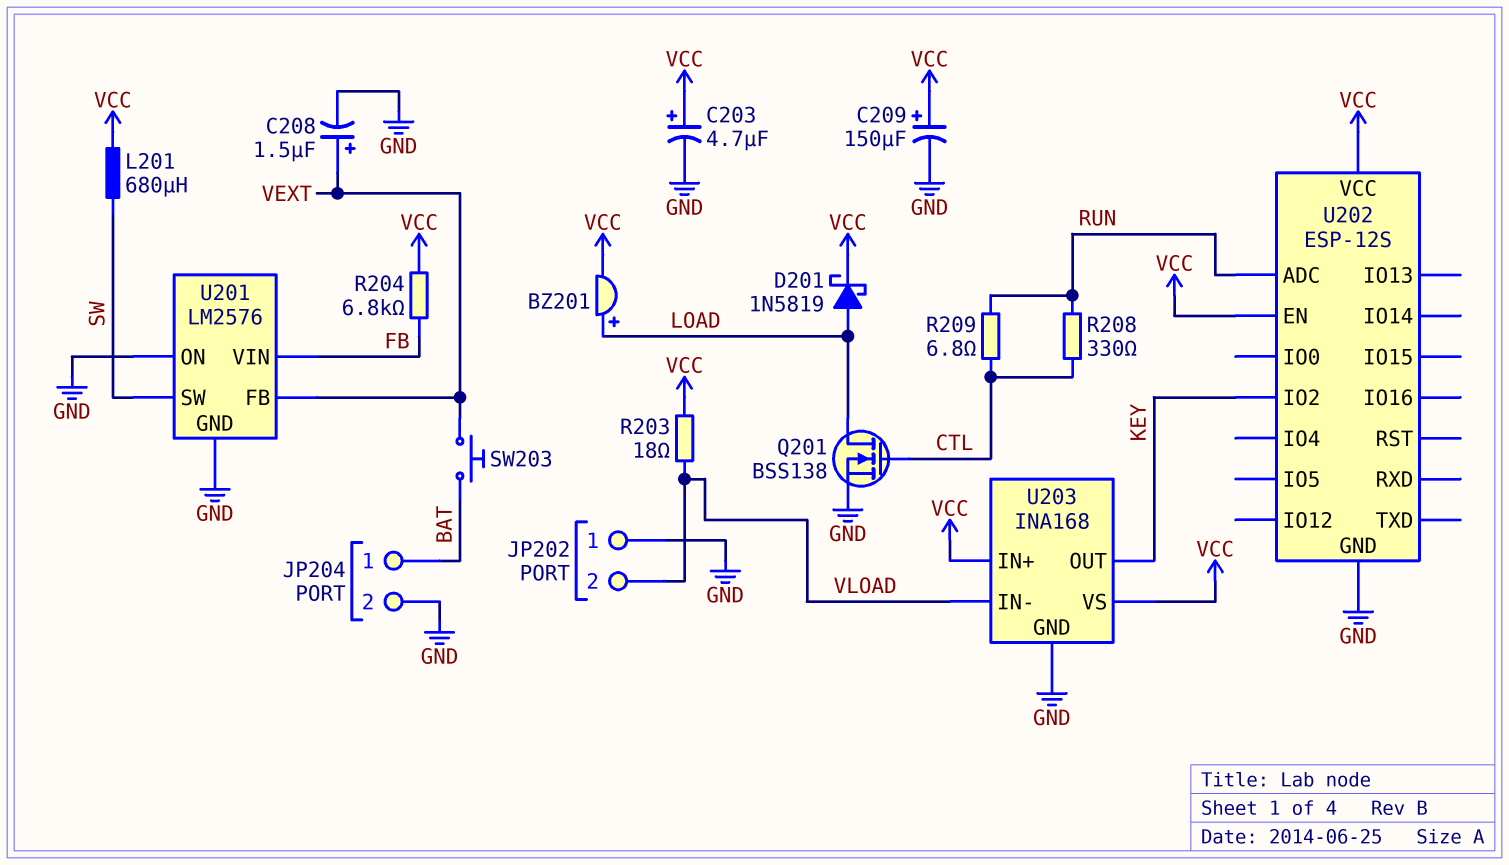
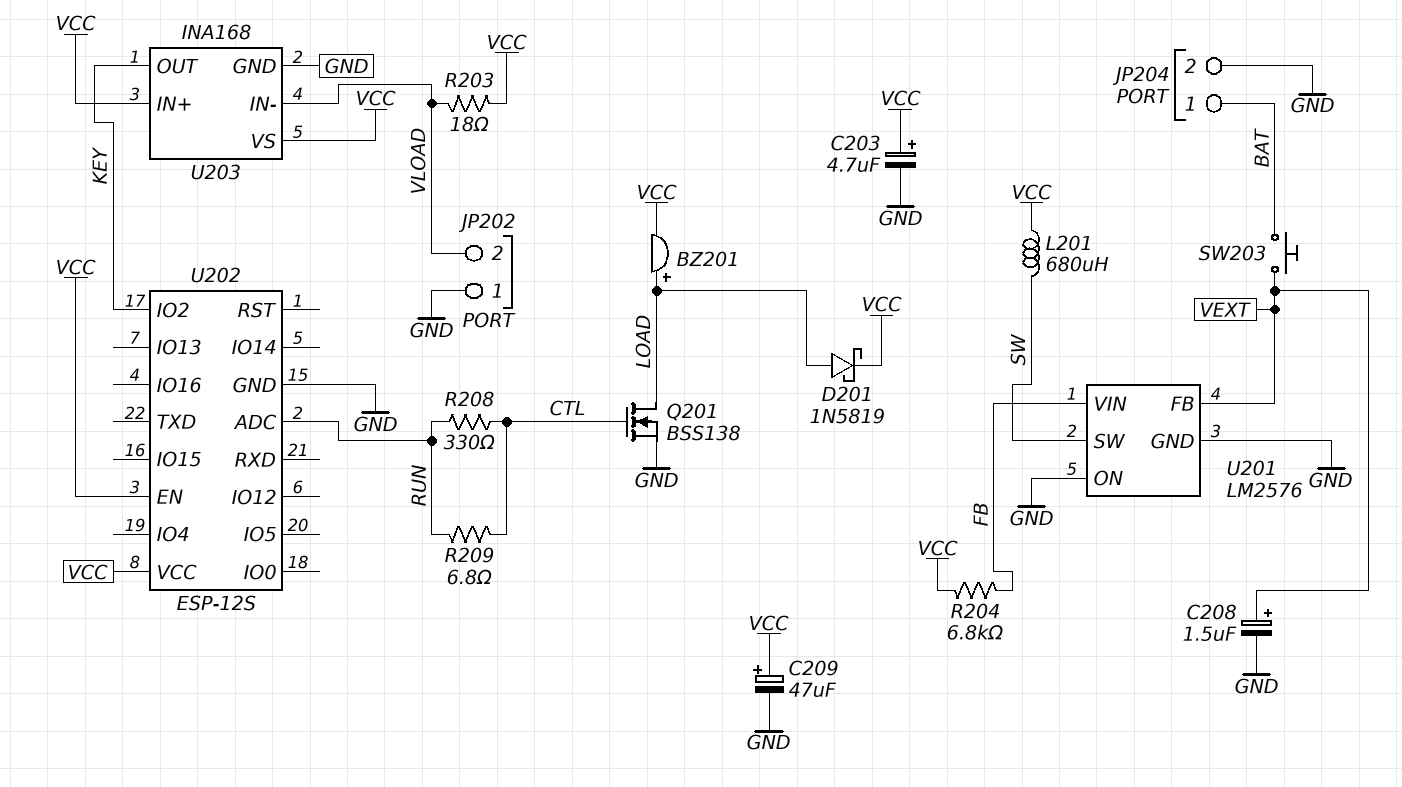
C209: 150uF (plus VCC, minus GND) -> 47uF (plus VCC, minus GND)

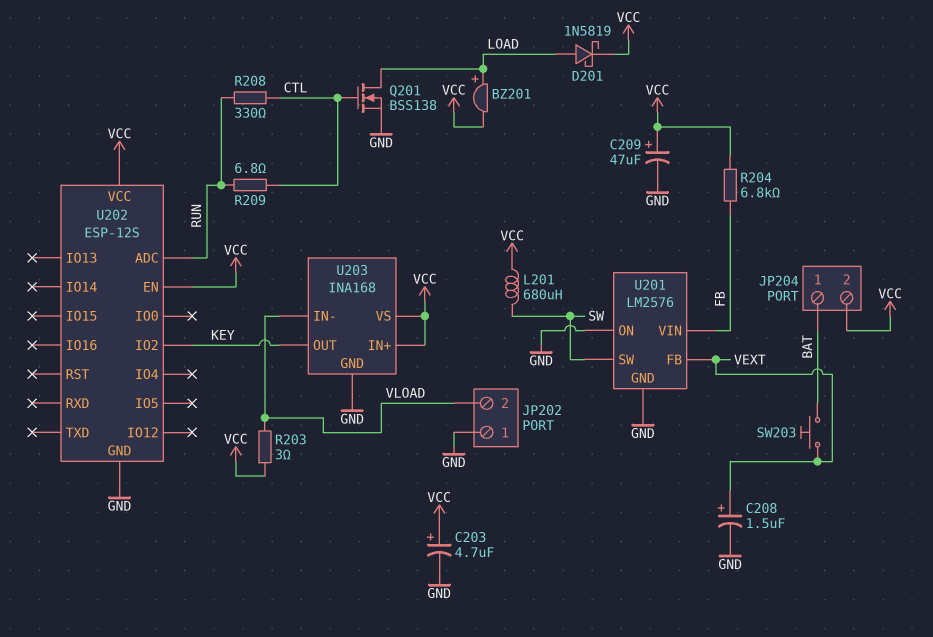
JP204 pin 2: GND -> VCC
R203: 18 (VCC, VLOAD) -> 3 (VCC, VLOAD)

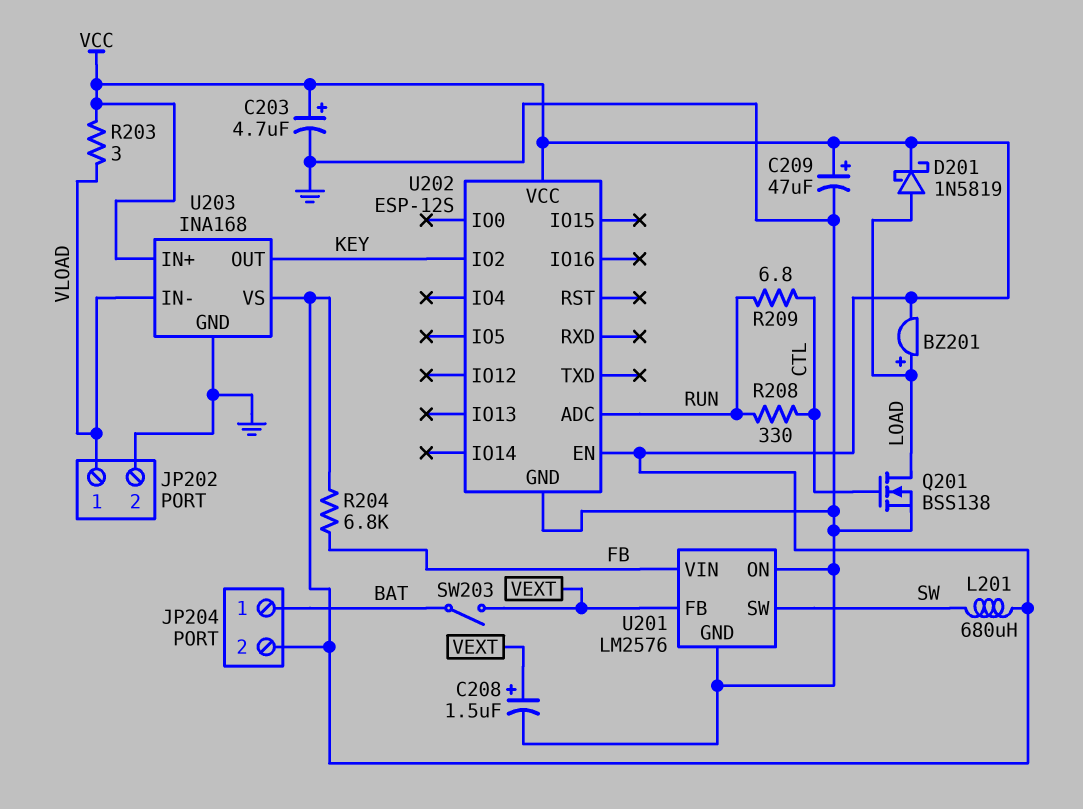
JP202 pin 1: GND -> VLOAD
JP202 pin 2: VLOAD -> GND
SW203: button (BAT, VEXT) -> switch (BAT, VEXT)

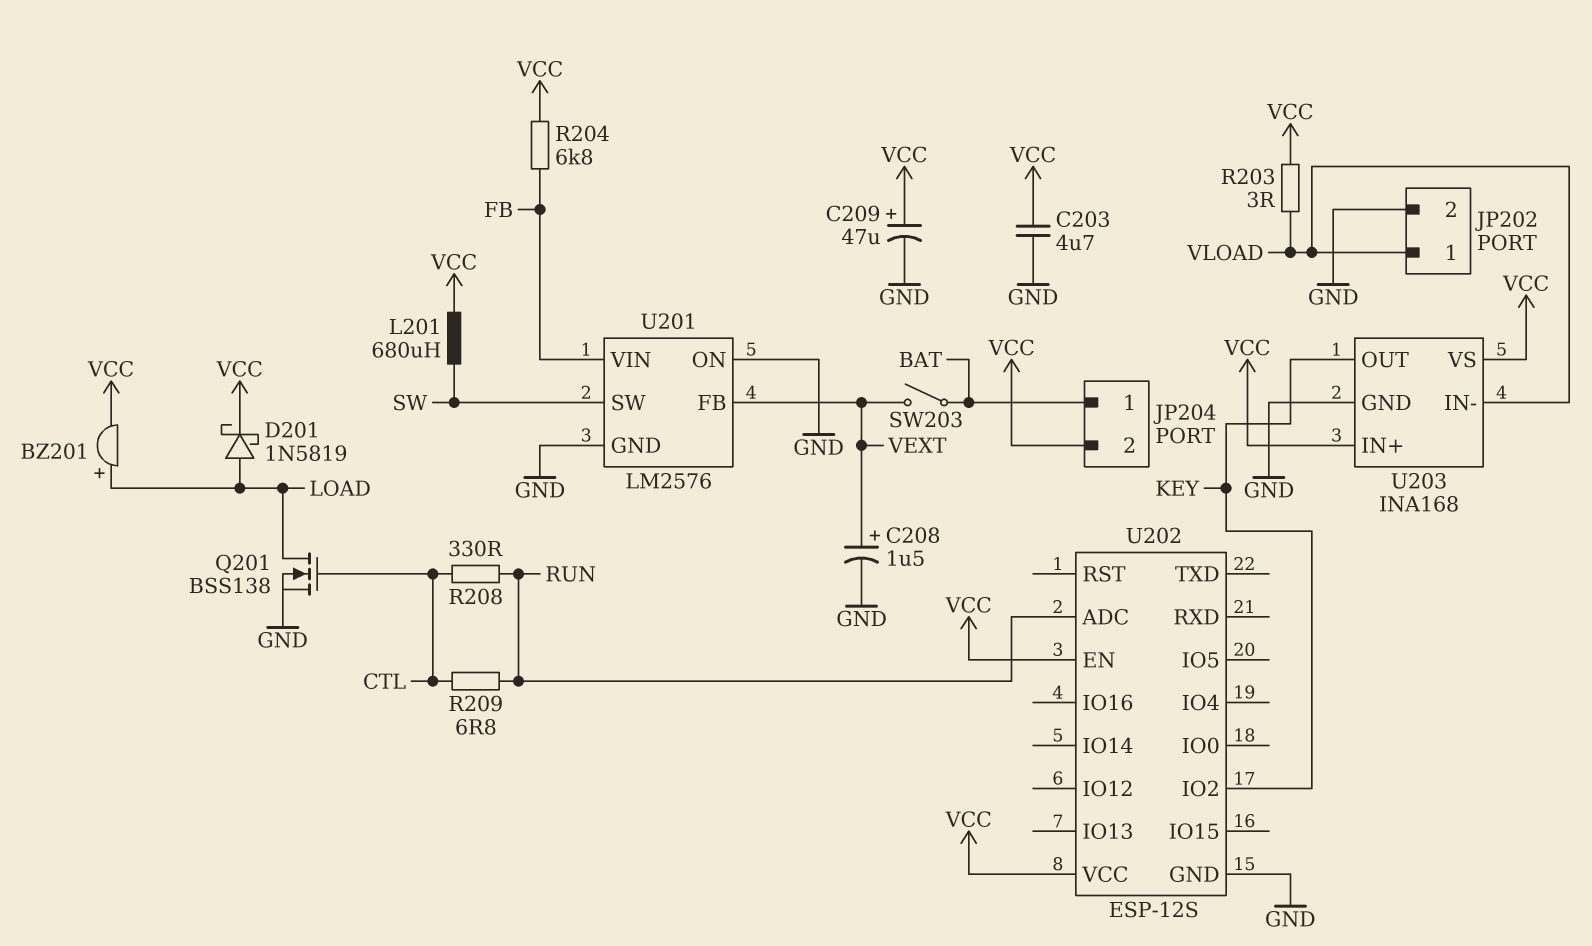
C203: 4.7uF (plus VCC, minus GND) -> 4.7uF (GND, VCC)

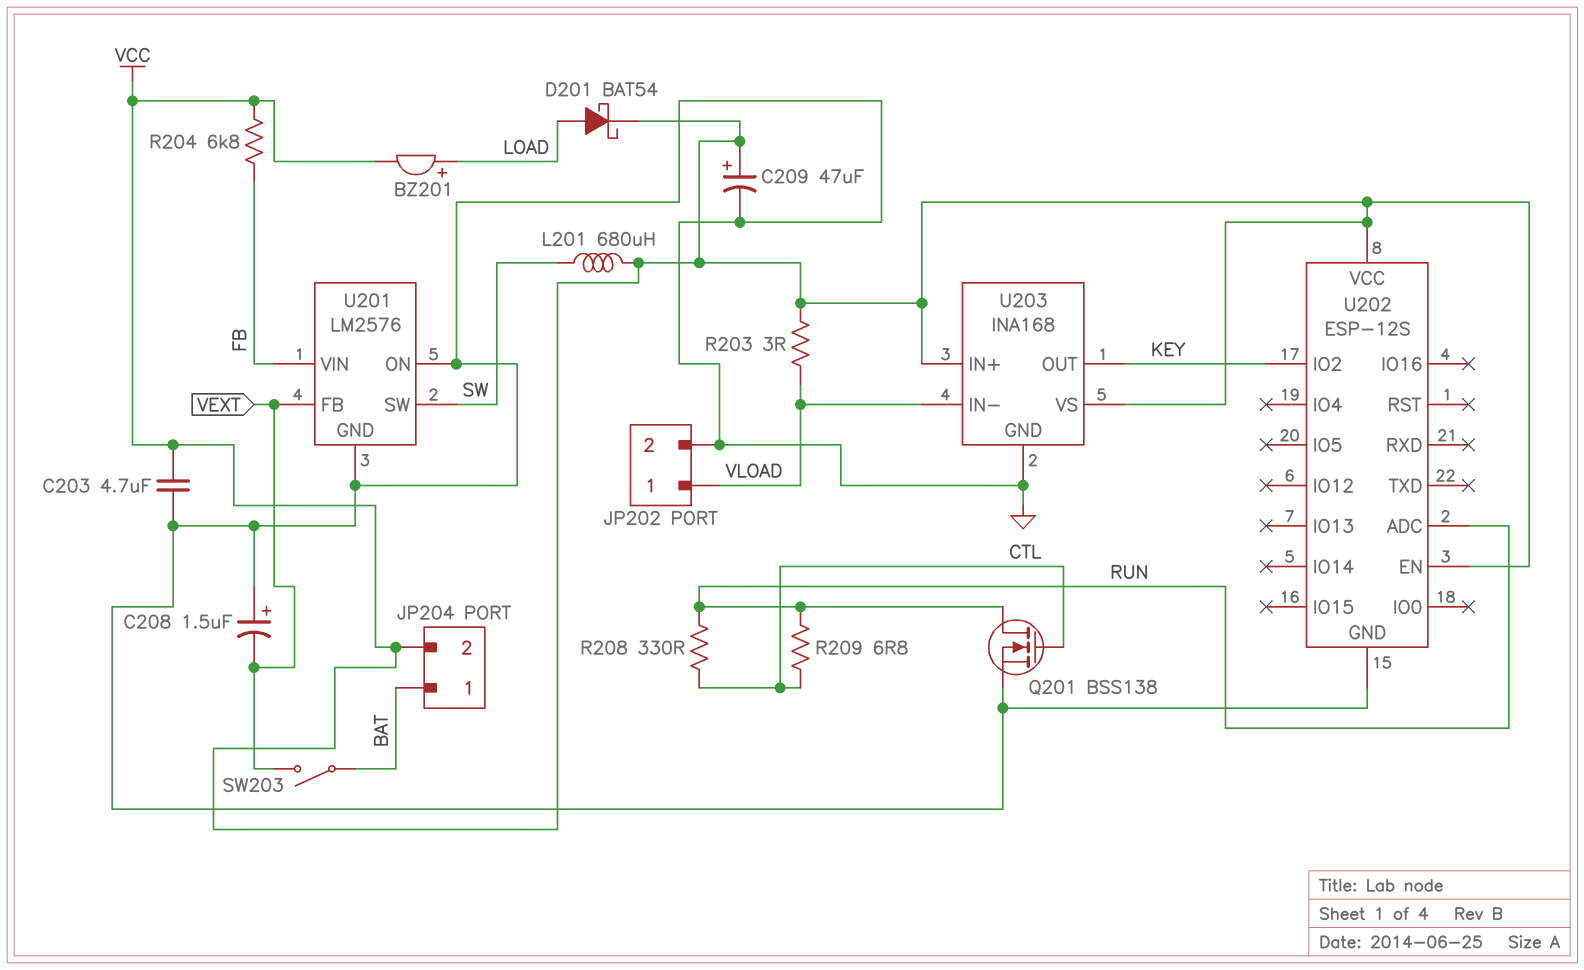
C208: 1.5uF (plus VEXT, minus GND) -> 1.5uF (plus GND, minus VEXT)
D201: schottky 1N5819 (A LOAD, K VCC) -> schottky BAT54 (A LOAD, K VCC)
Q201: NMOS BSS138 (G CTL, D LOAD, S GND) -> NMOS BSS138 (G CTL, D RUN, S GND)

